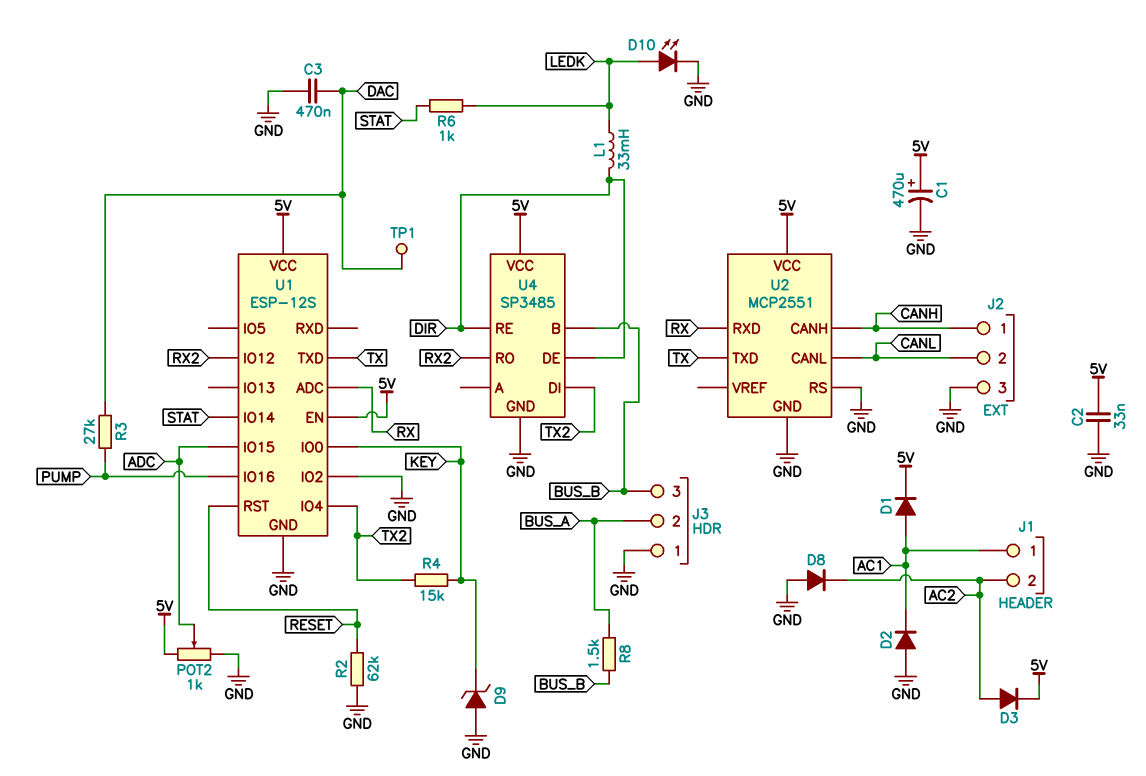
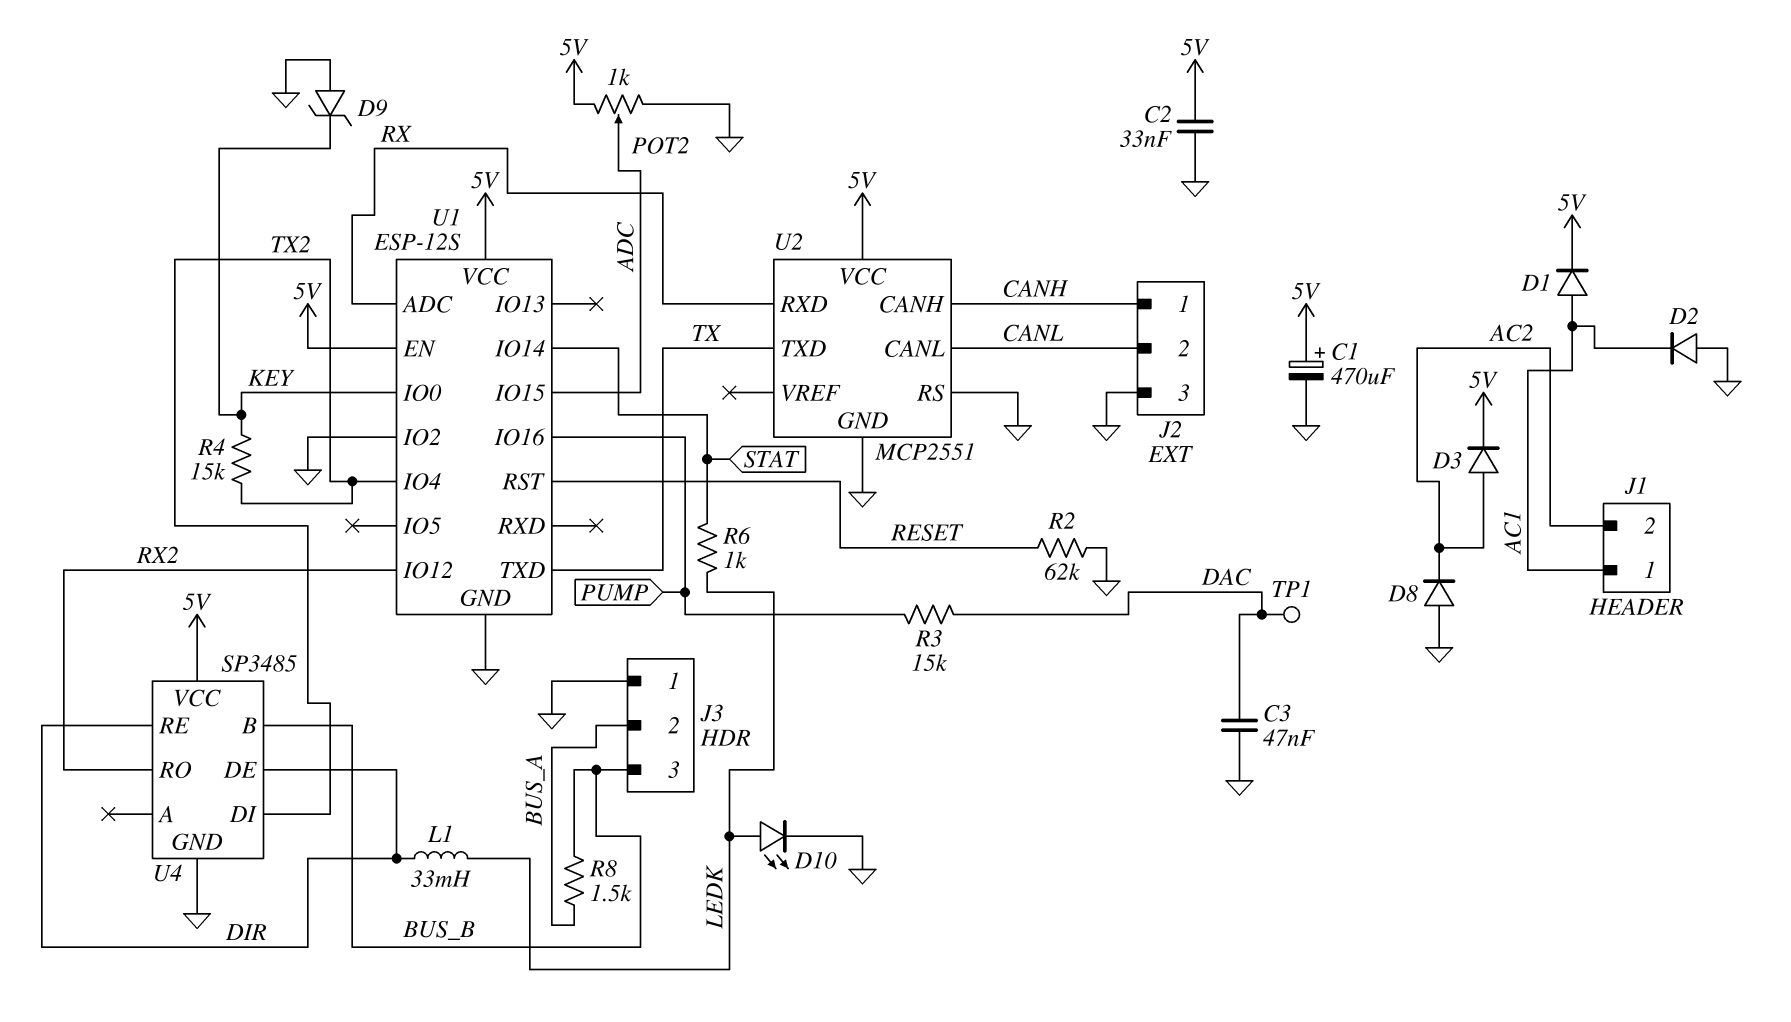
C3: 470nF (DAC, GND) -> 47nF (DAC, GND)
R3: 27k (DAC, PUMP) -> 15k (DAC, PUMP)

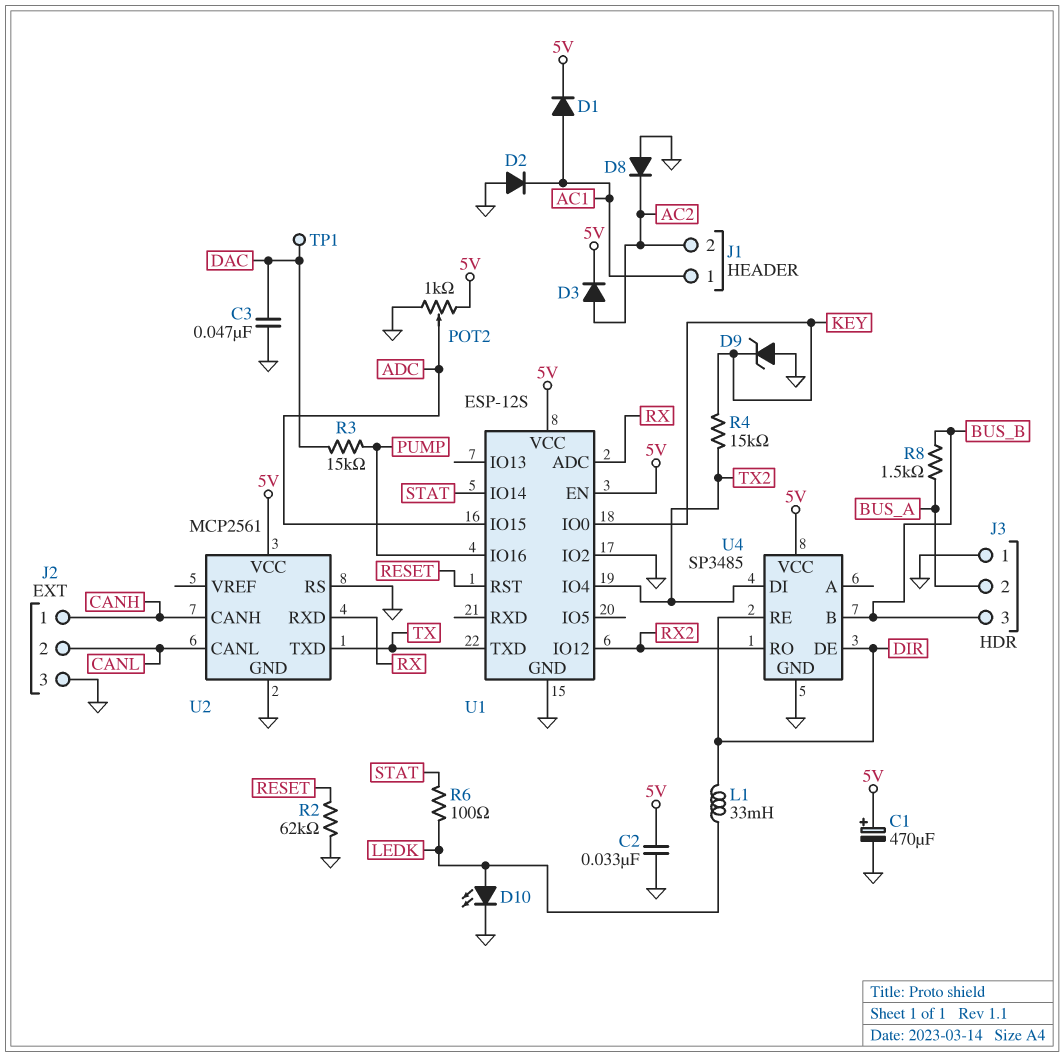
R6: 1k (LEDK, STAT) -> 100 (LEDK, STAT)
U2: MCP2551 -> MCP2561

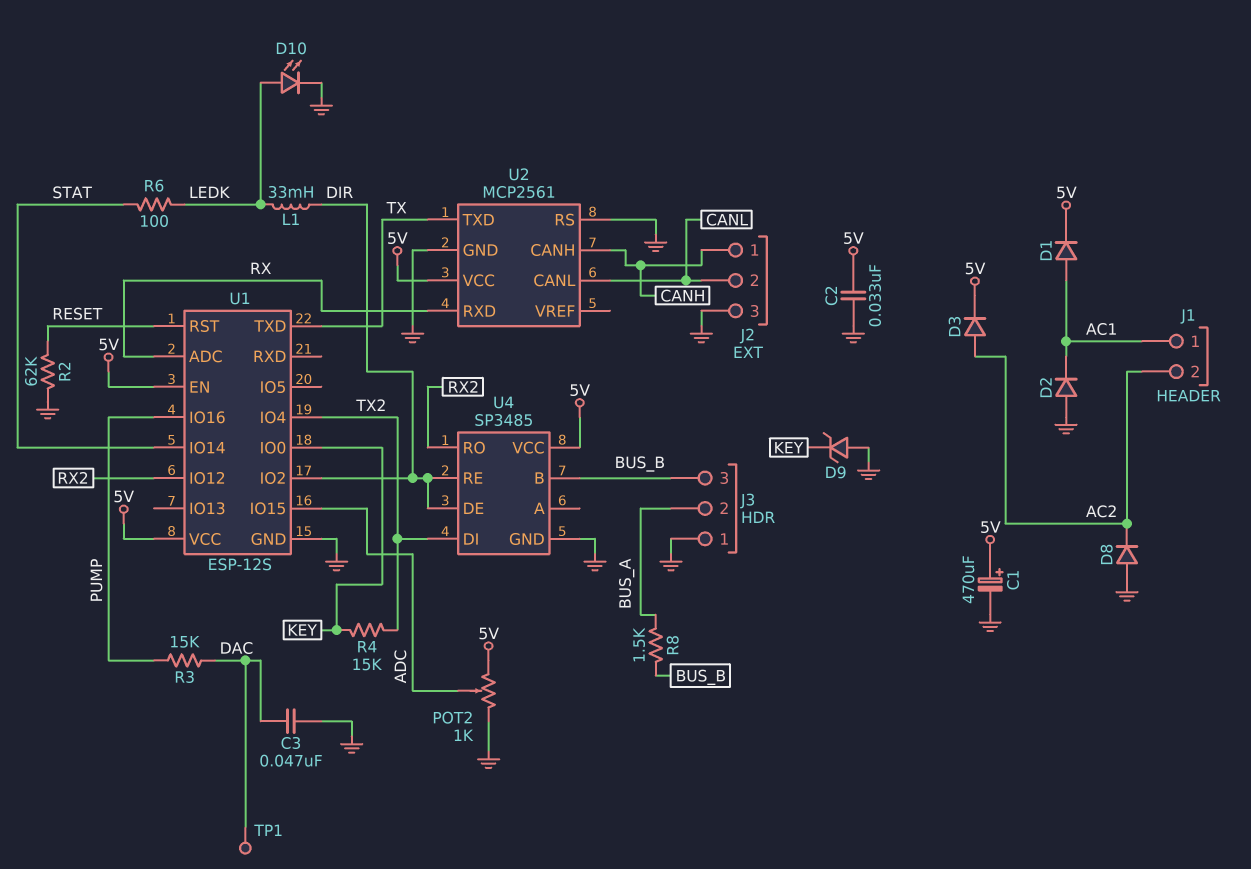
U1 pin IO2: GND -> DIR

